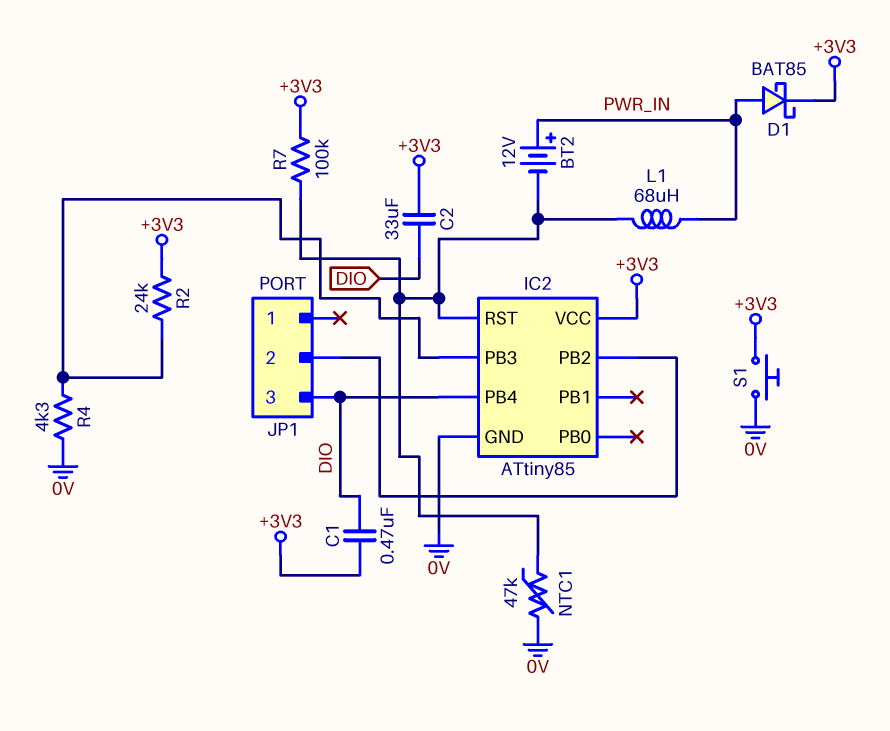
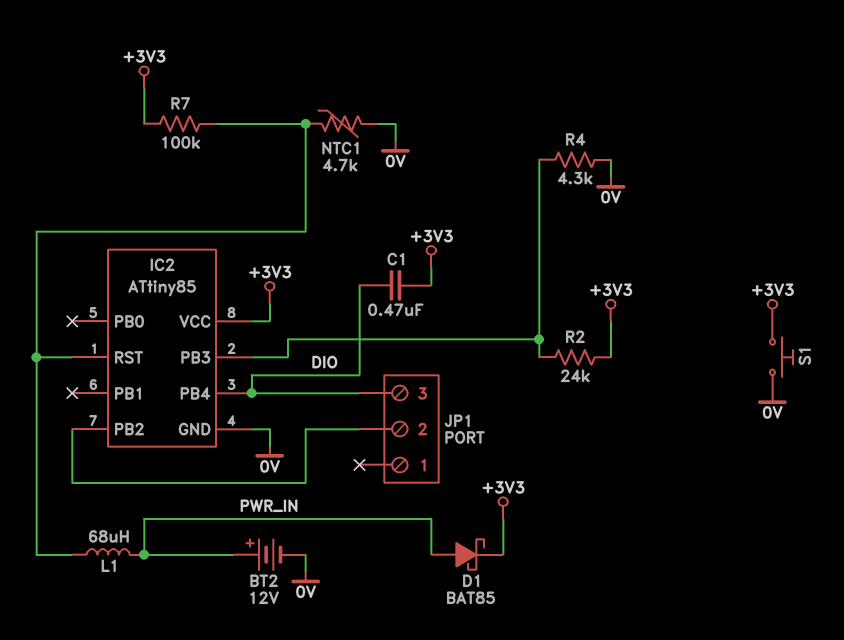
BT2: 12V (plus PWR_IN, minus IC2/RST) -> 12V (plus PWR_IN, minus 0V)
C2: 33uF (+3V3, DIO) -> none
NTC1: 47k (0V, IC2/RST) -> 4.7k (0V, IC2/RST)

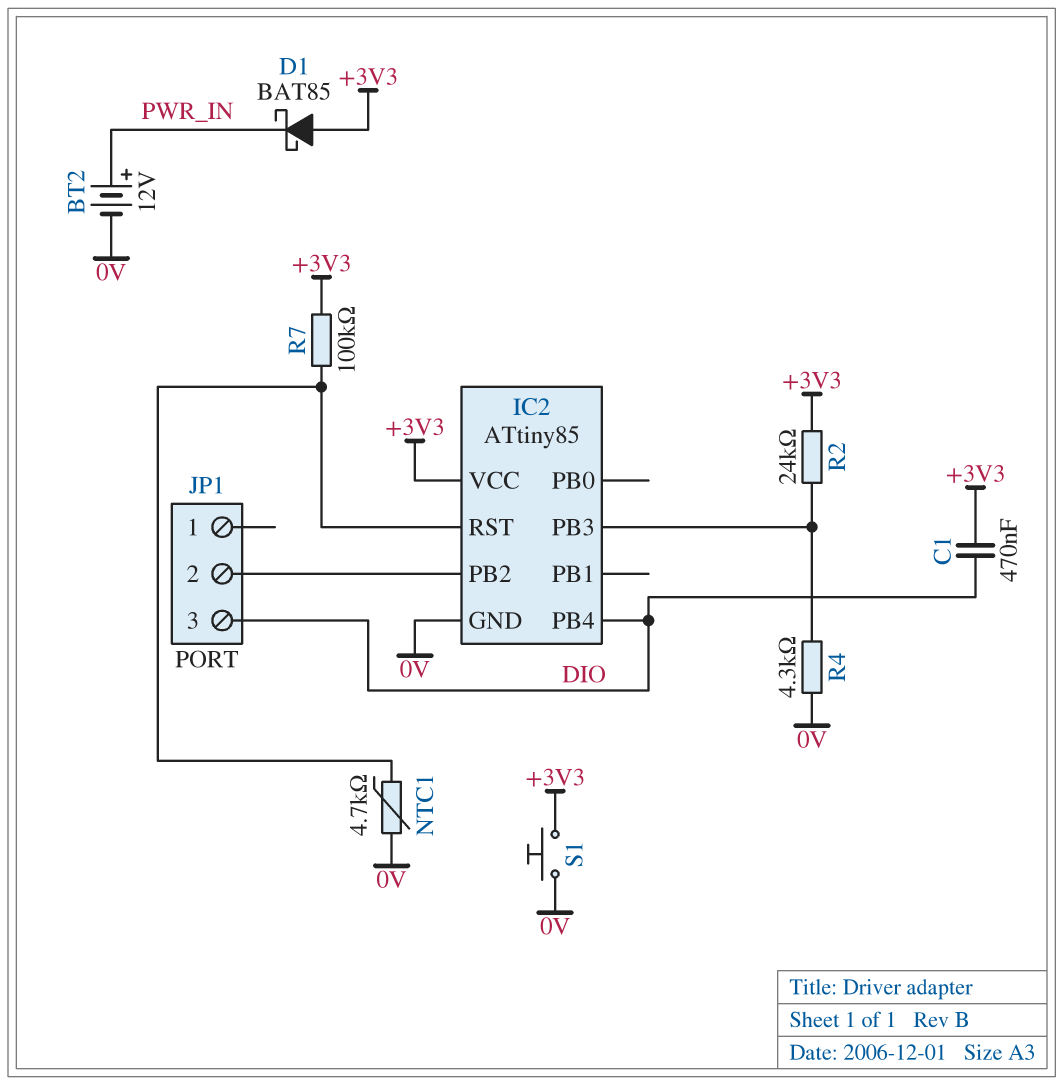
D1: schottky BAT85 (A PWR_IN, K +3V3) -> schottky BAT85 (A +3V3, K PWR_IN)
L1: 68uH (IC2/RST, PWR_IN) -> none

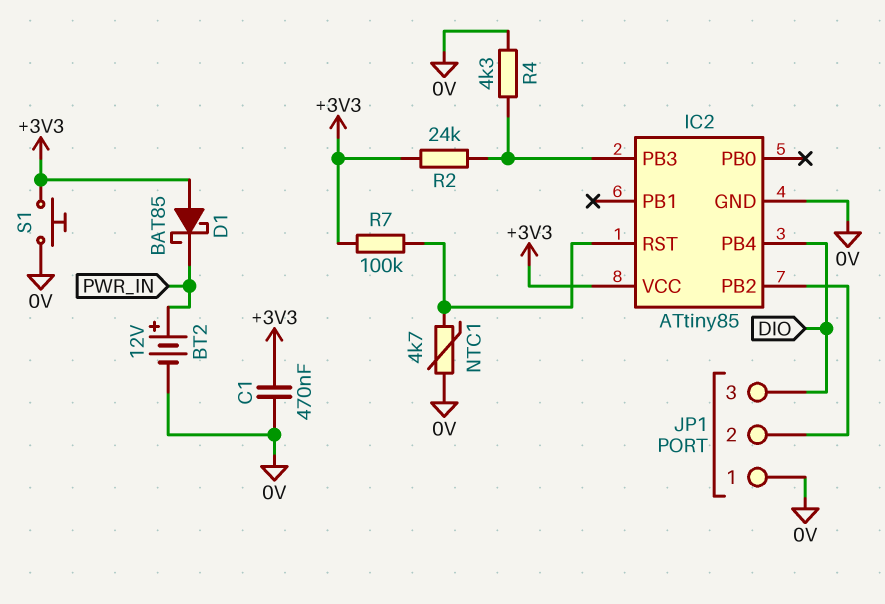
C1: 470nF (+3V3, DIO) -> 470nF (+3V3, 0V)
JP1 pin 1: none -> 0V

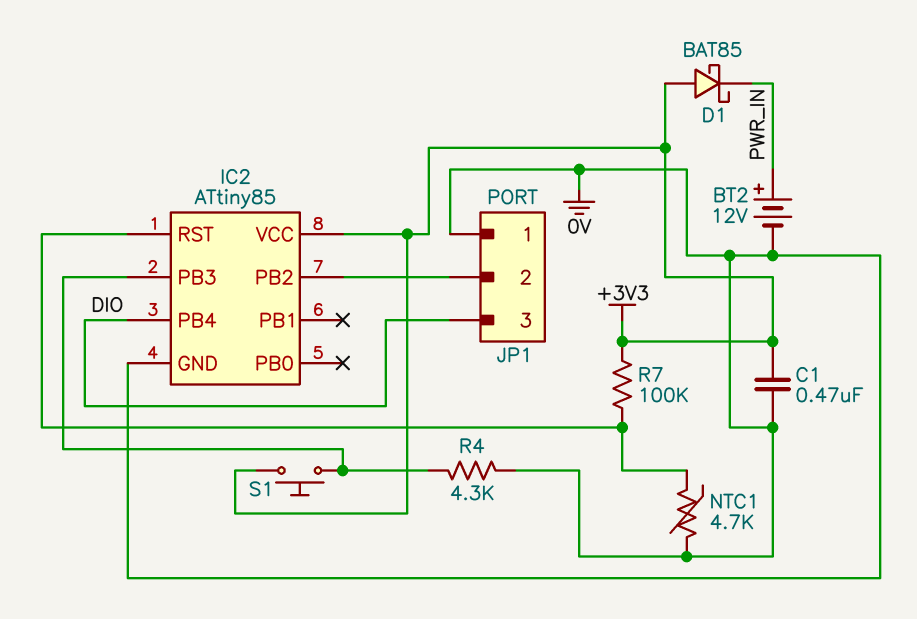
R2: 24k (+3V3, IC2/PB3) -> none
S1: button (+3V3, 0V) -> button (+3V3, IC2/PB3)

